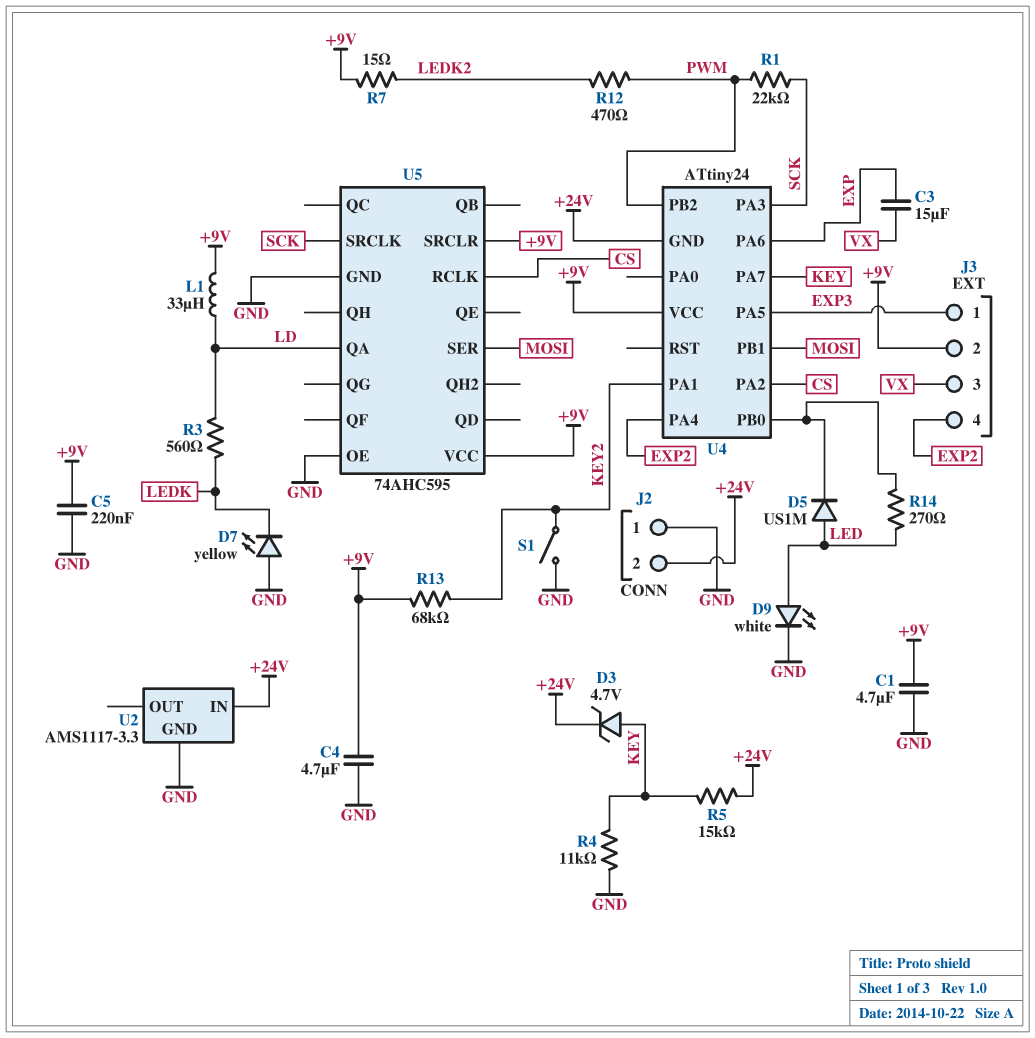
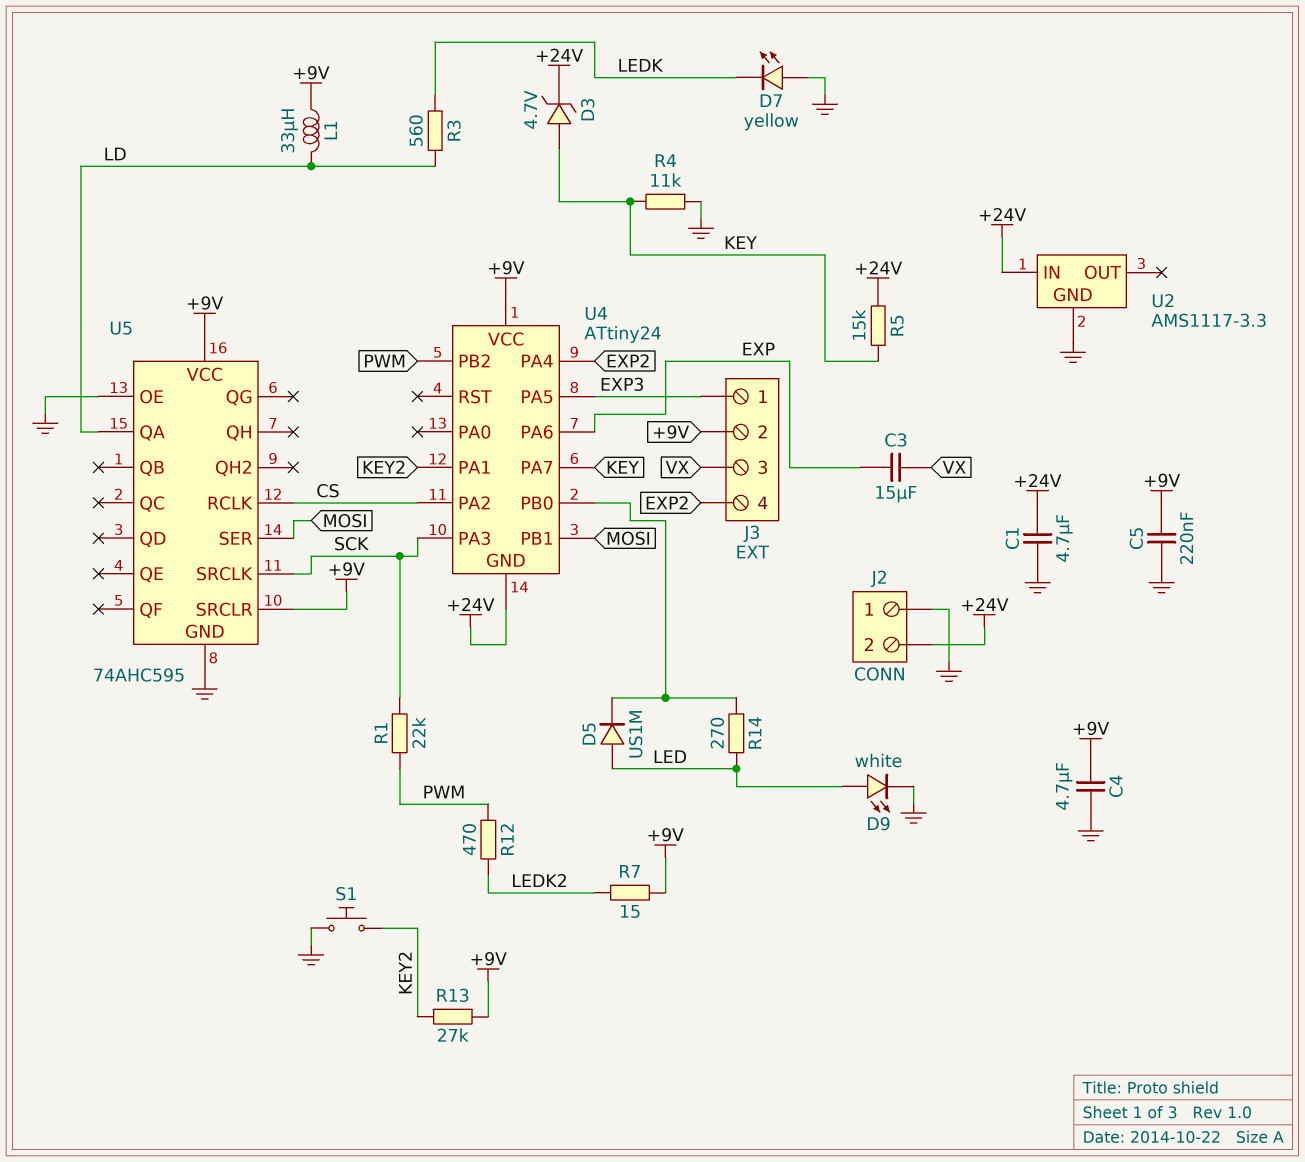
C1: 4.7uF (+9V, GND) -> 4.7uF (+24V, GND)
R13: 68k (+9V, KEY2) -> 27k (+9V, KEY2)
S1: switch (GND, KEY2) -> button (GND, KEY2)

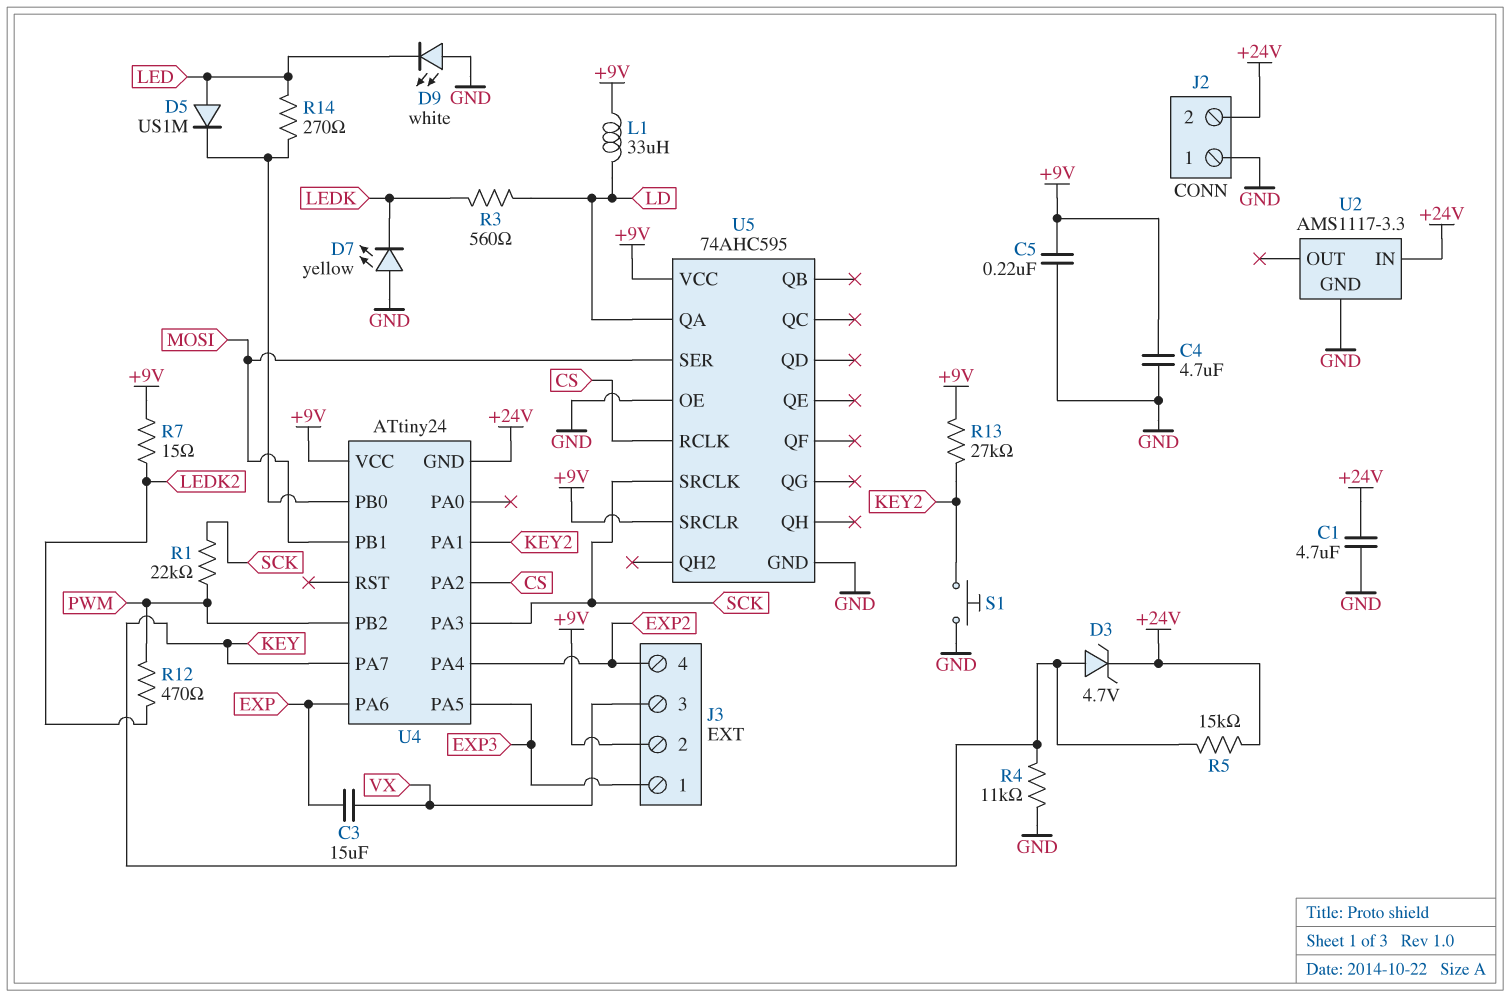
D9: LED white (A LED, K GND) -> LED white (A GND, K LED)

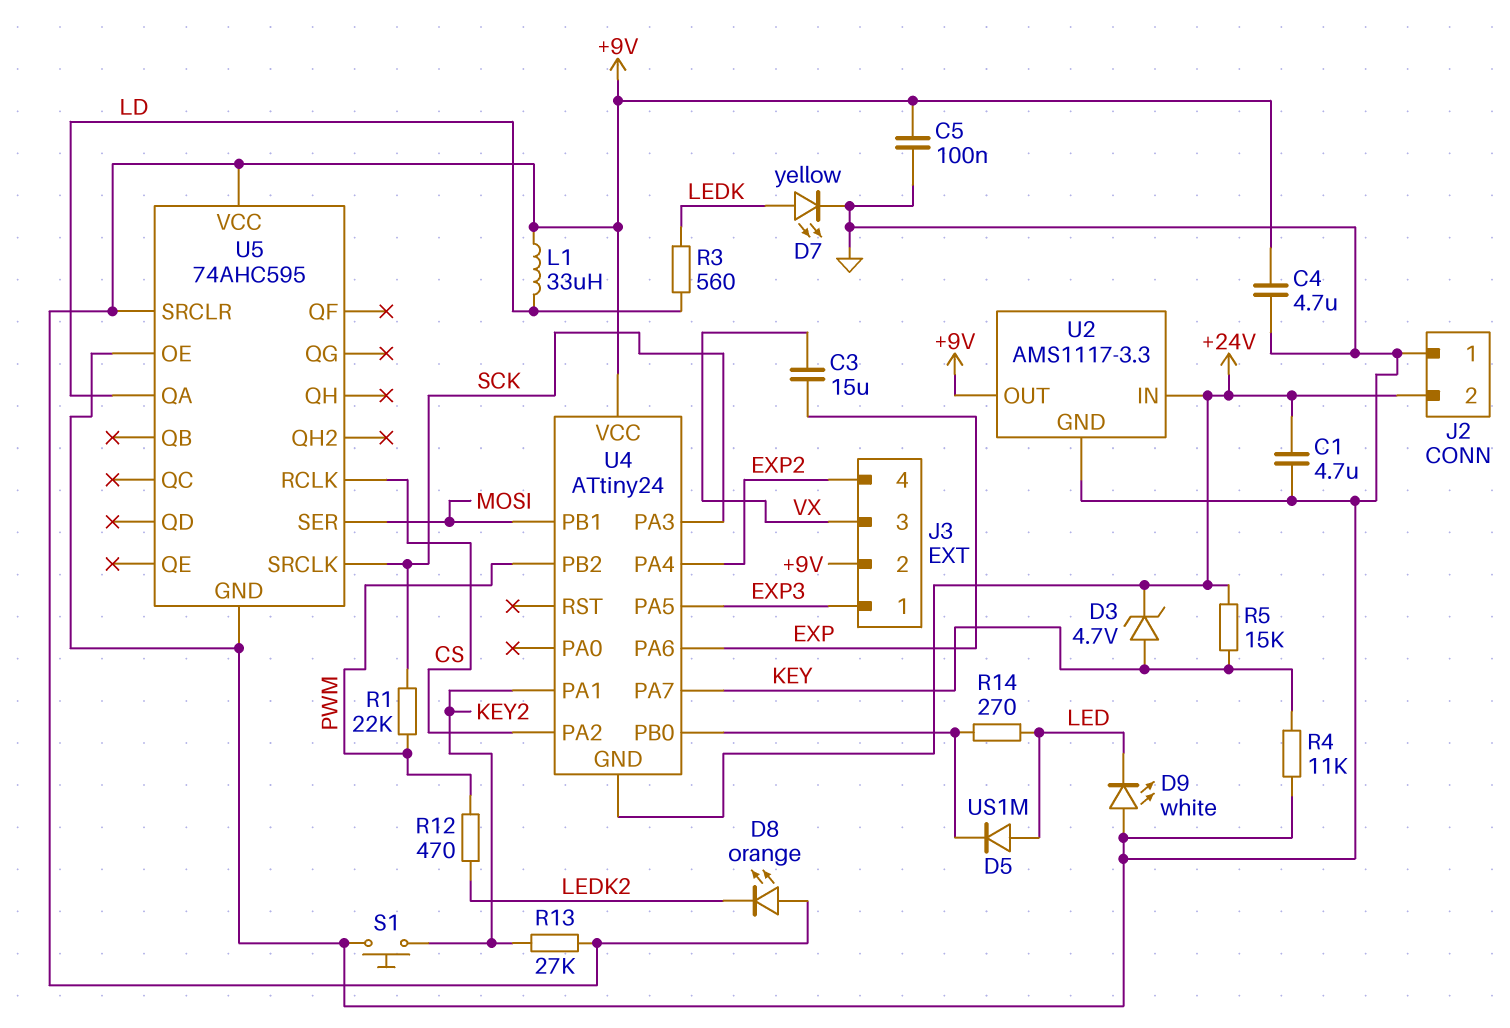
C5: 220nF (+9V, GND) -> 100nF (+9V, GND)
D7: LED yellow (A GND, K LEDK) -> LED yellow (A LEDK, K GND)
D8: none -> LED orange (A +9V, K LEDK2)
R7: 15 (+9V, LEDK2) -> none
U2 pin OUT: none -> +9V

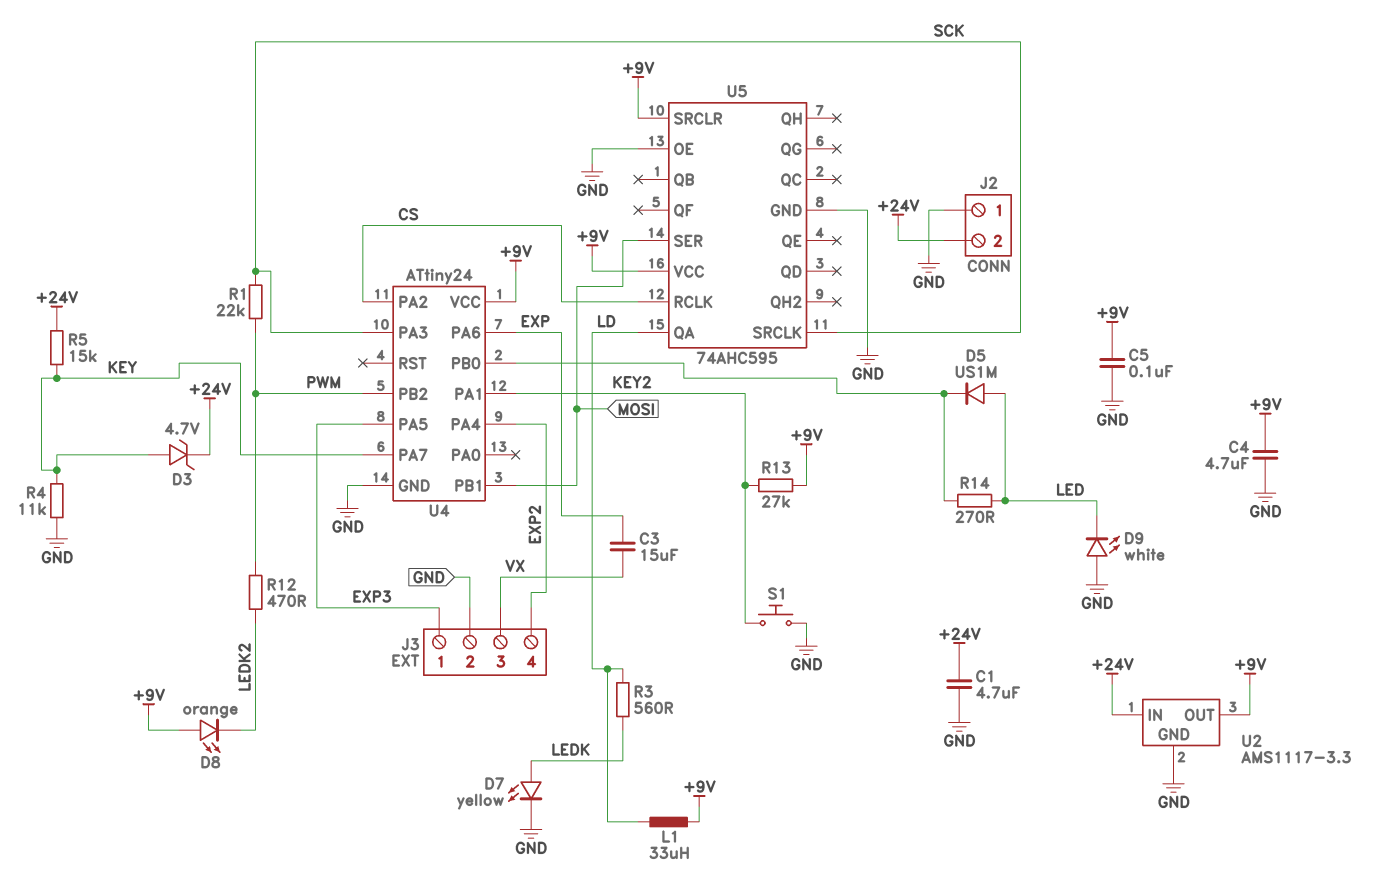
J3 pin 2: +9V -> GND
U4 pin GND: +24V -> GND

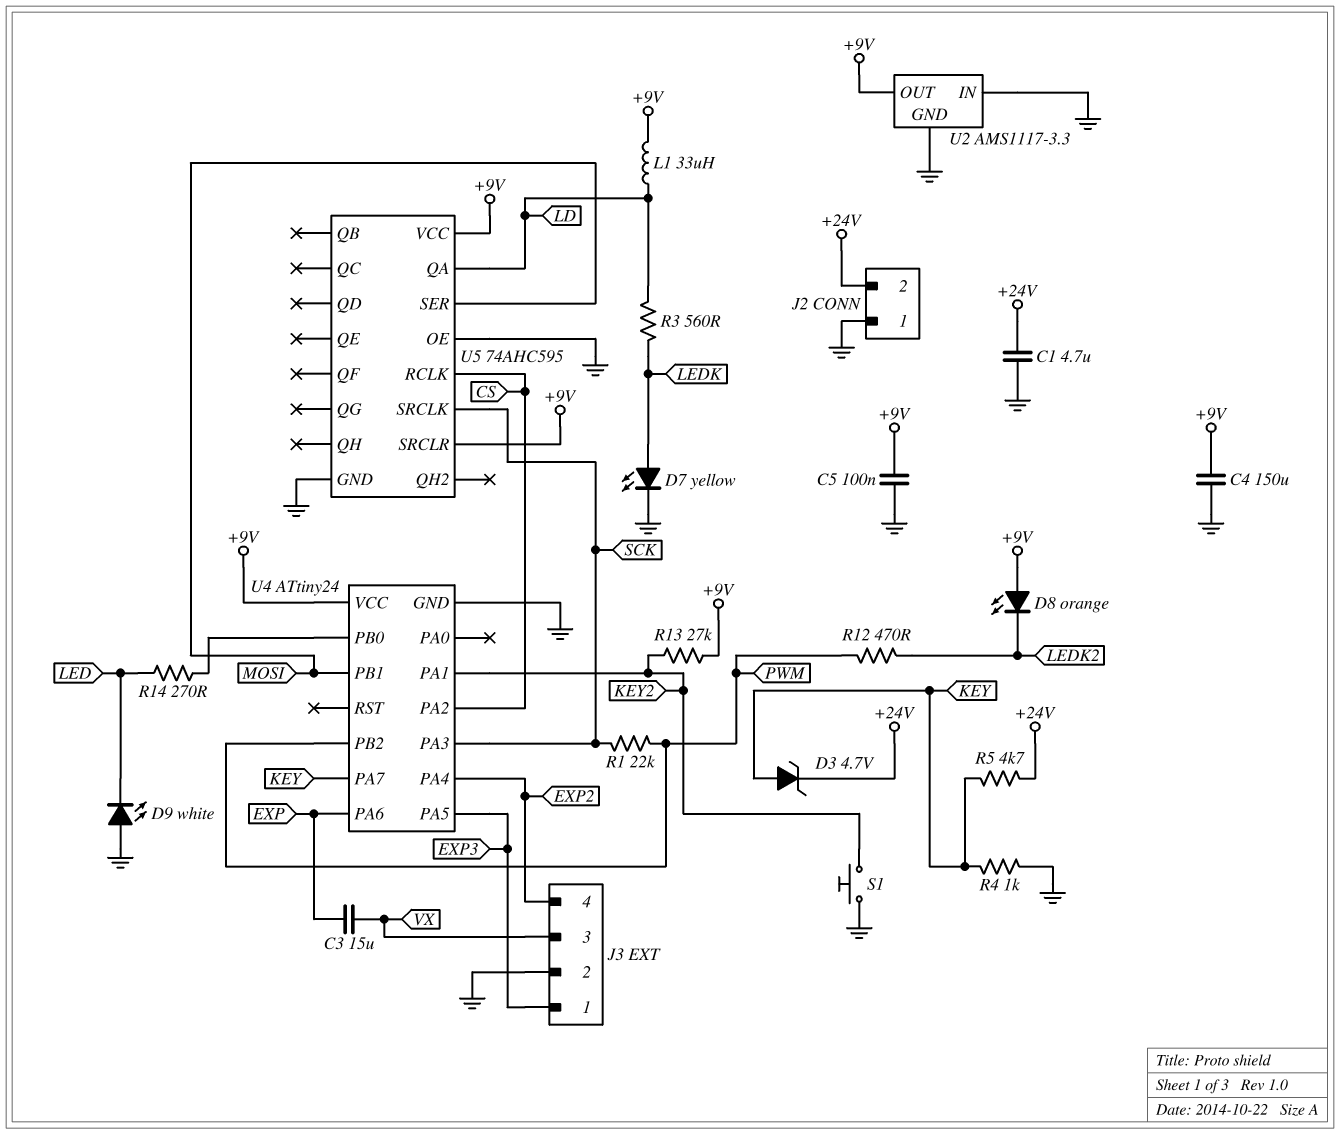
C4: 4.7uF (+9V, GND) -> 150uF (+9V, GND)
D5: diode US1M (A LED, K U4/PB0) -> none
R4: 11k (GND, KEY) -> 1k (GND, KEY)
R5: 15k (+24V, KEY) -> 4.7k (+24V, KEY)
U2 pin IN: +24V -> GND

